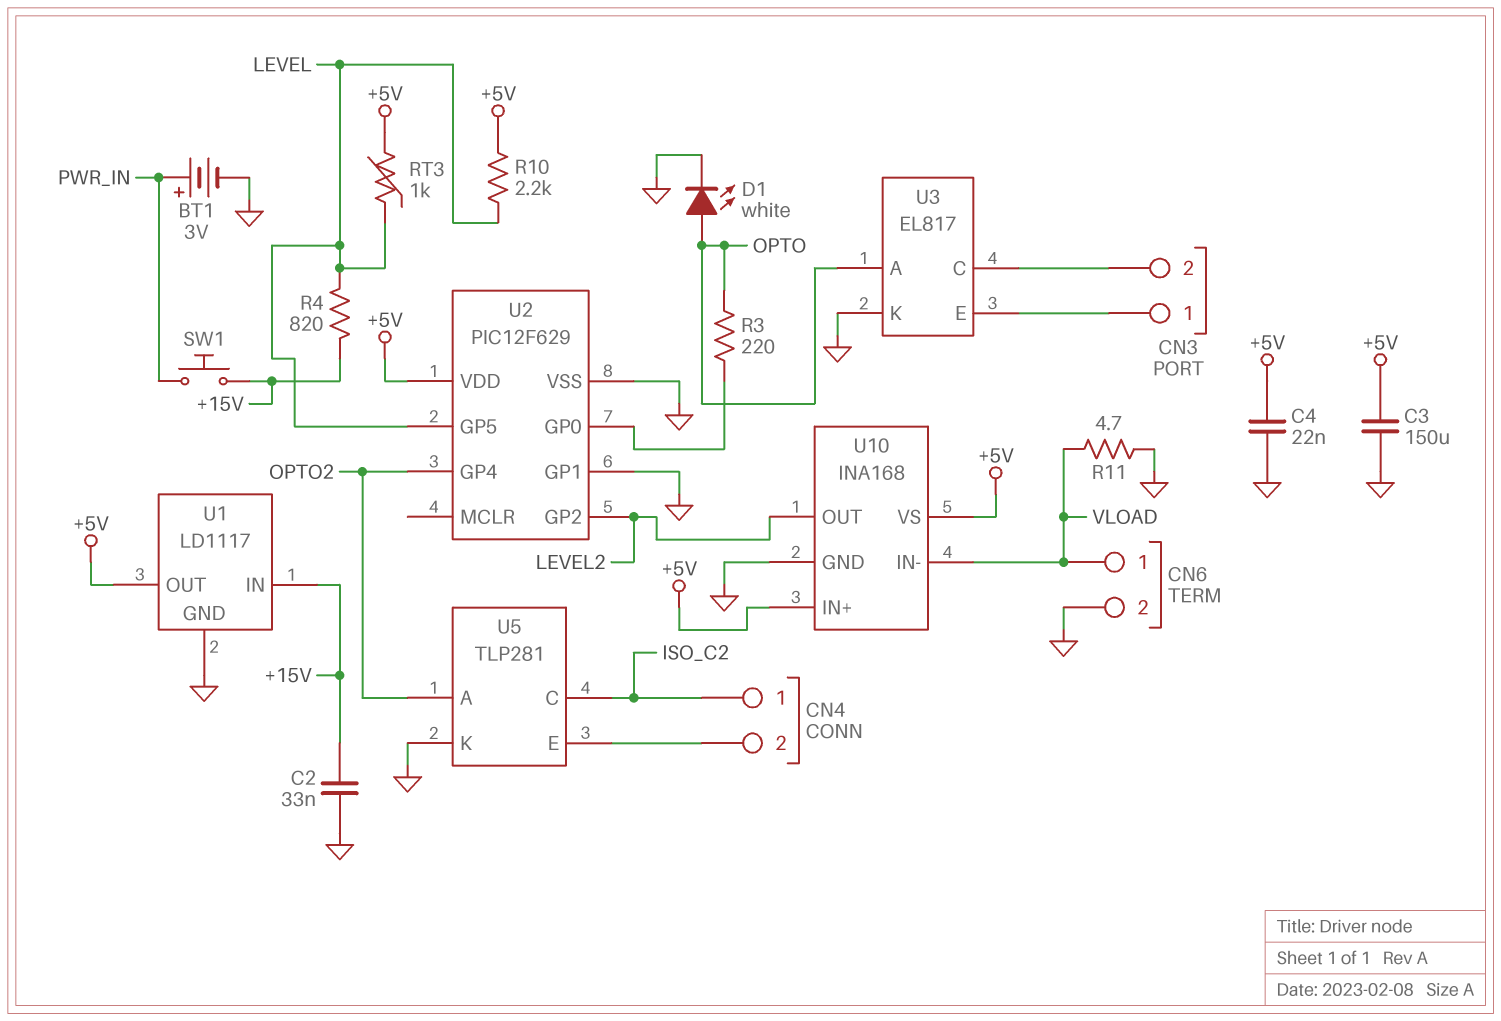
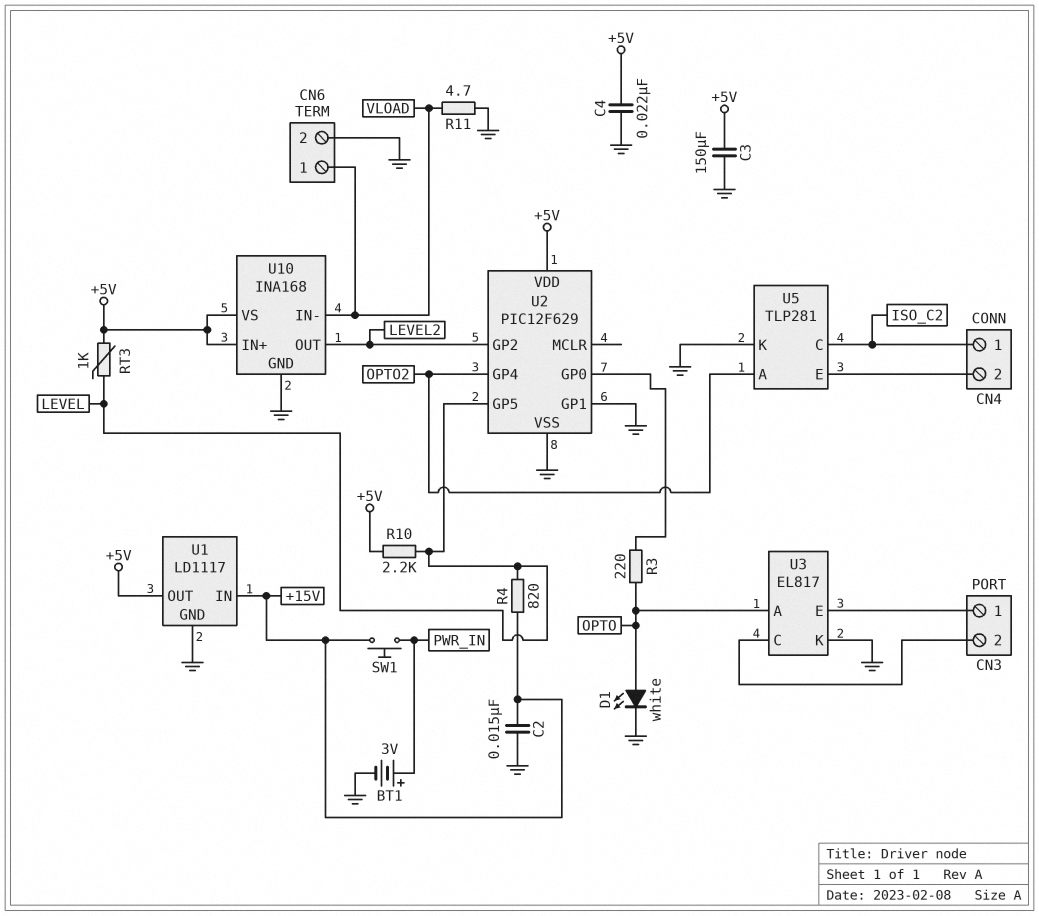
C2: 33nF (+15V, GND) -> 15nF (+15V, GND)

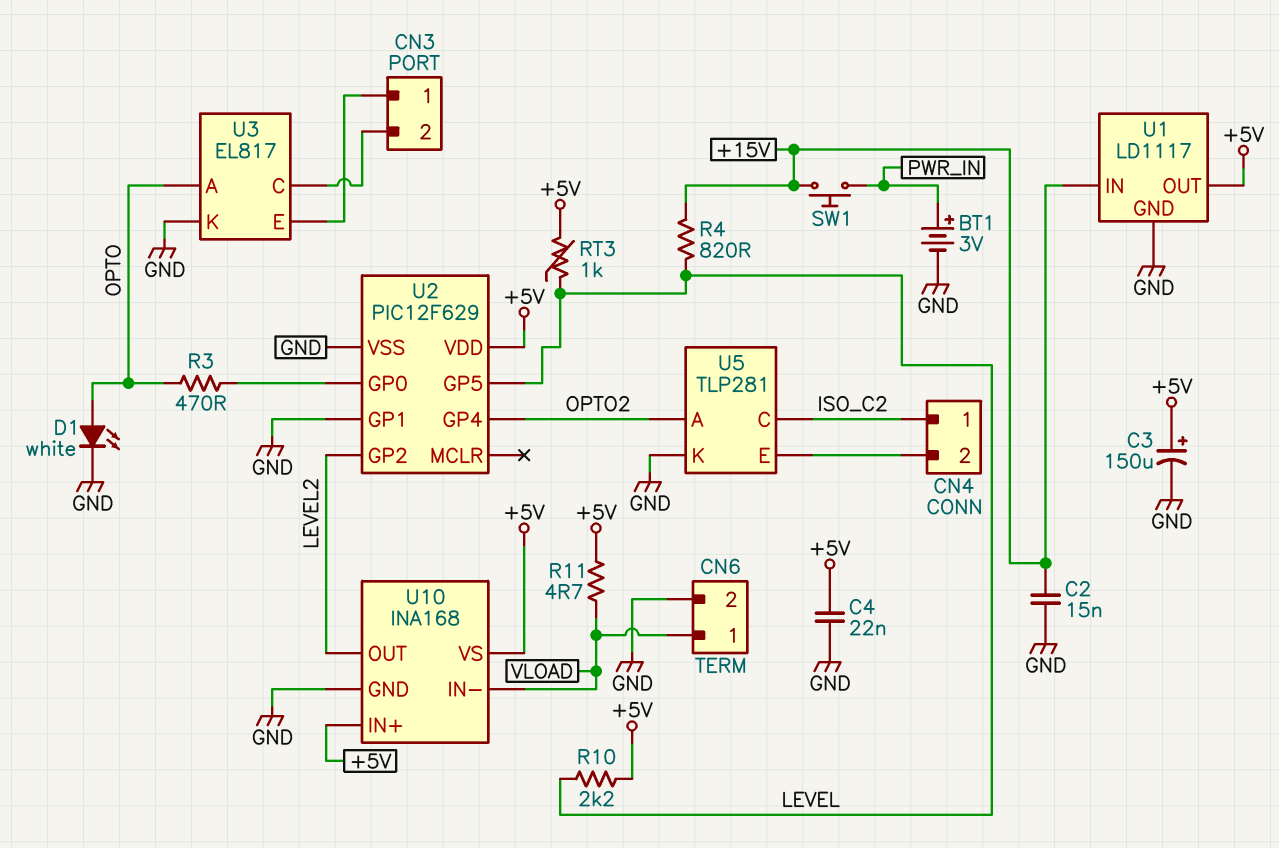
C3: 150uF (+5V, GND) -> 150uF (plus +5V, minus GND)
R3: 220 (OPTO, U2/GP0) -> 470 (OPTO, U2/GP0)
R11: 4.7 (GND, VLOAD) -> 4.7 (+5V, VLOAD)

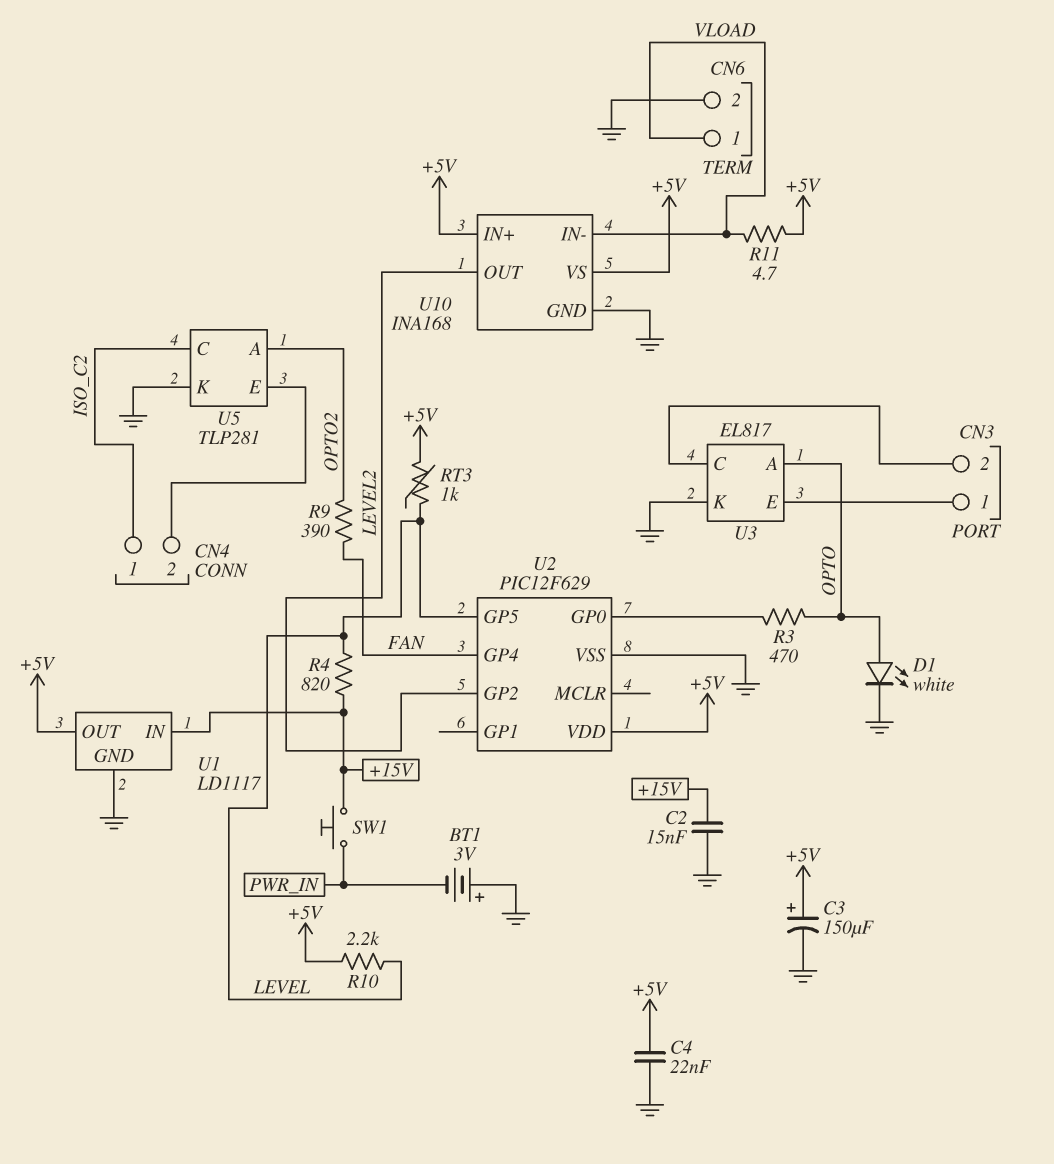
BT1: 3V (plus PWR_IN, minus GND) -> 3V (plus GND, minus PWR_IN)
R9: none -> 390 (FAN, OPTO2)
U2 pin GP1: GND -> none
U2 pin GP4: OPTO2 -> FAN

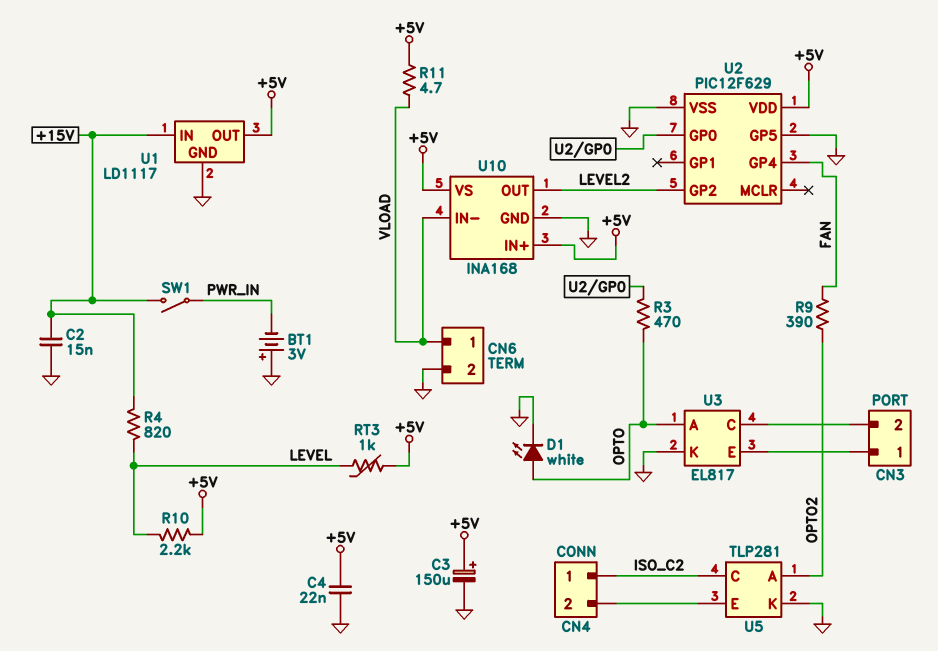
SW1: button (+15V, PWR_IN) -> switch (+15V, PWR_IN)
U2 pin GP5: LEVEL -> GND

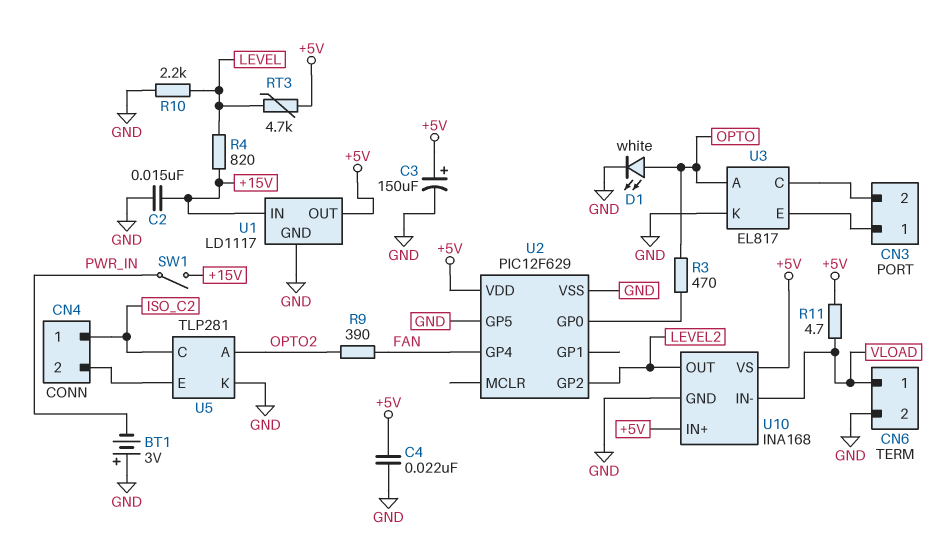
R10: 2.2k (+5V, LEVEL) -> 2.2k (GND, LEVEL)
RT3: 1k (+5V, LEVEL) -> 4.7k (+5V, LEVEL)

